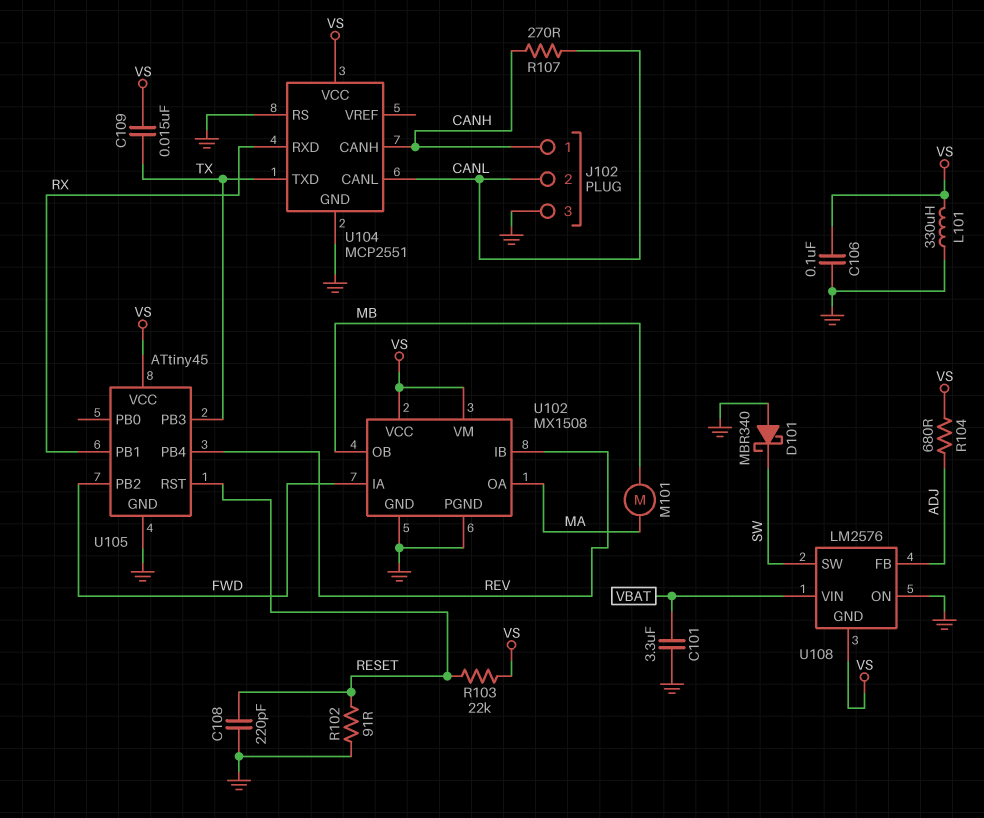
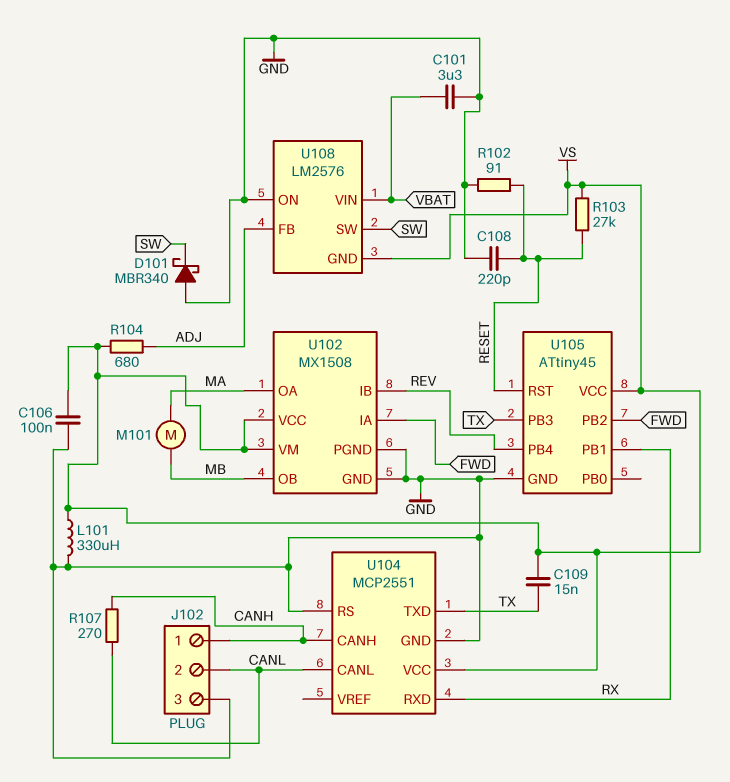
R103: 22k (RESET, VS) -> 27k (RESET, VS)

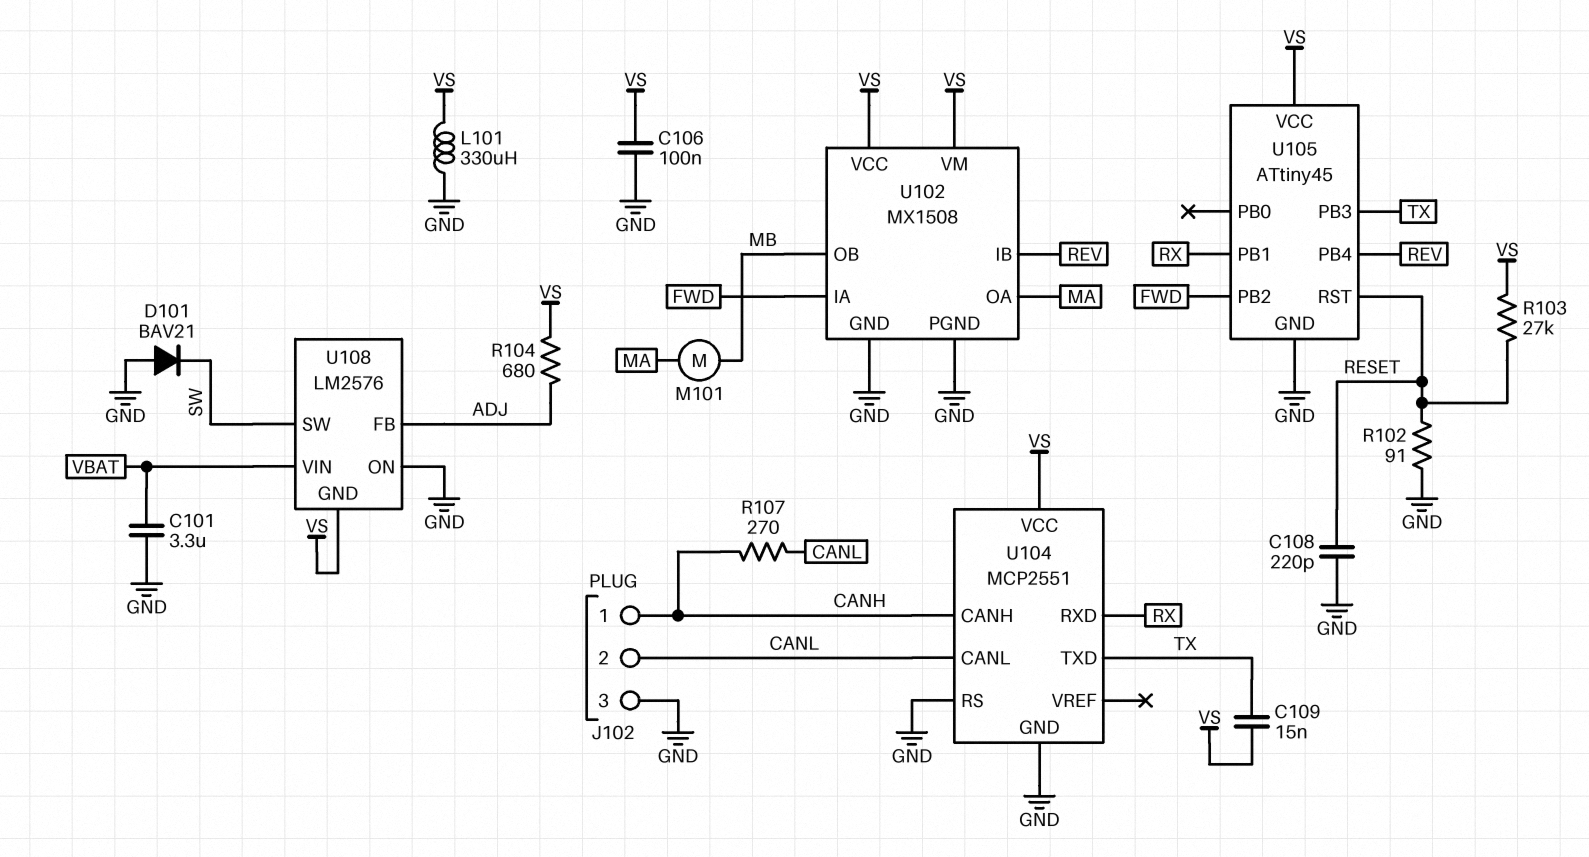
D101: schottky MBR340 (A GND, K SW) -> diode BAV21 (A GND, K SW)

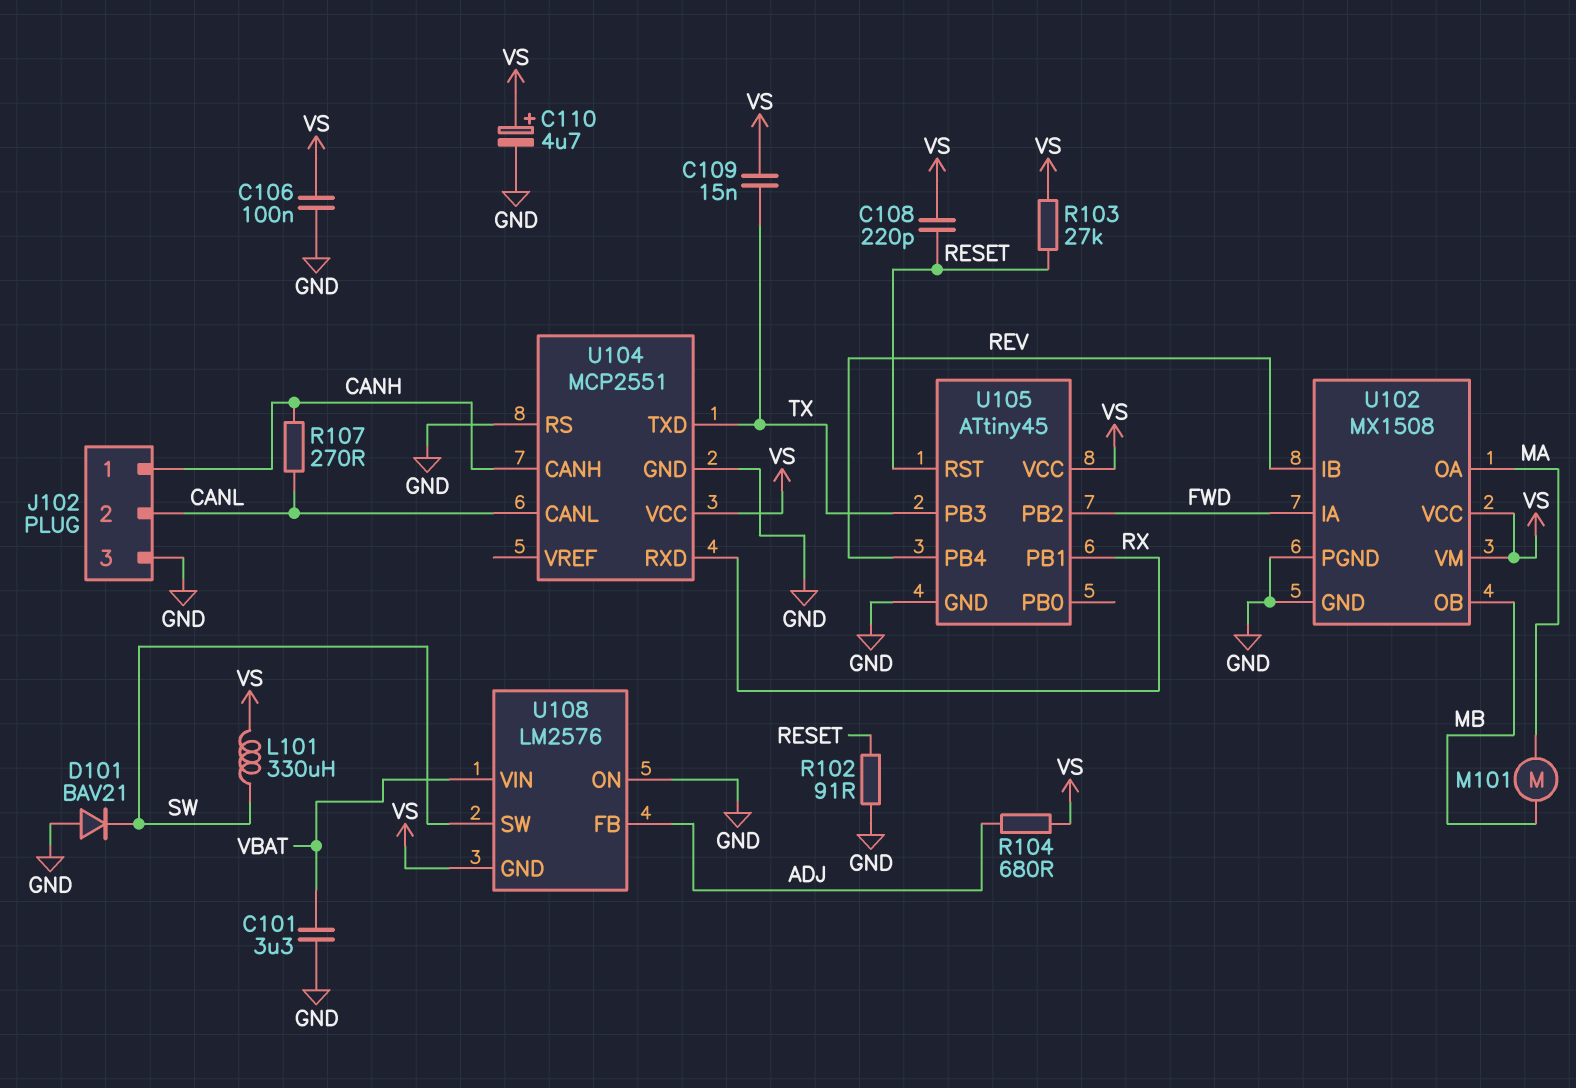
C108: 220pF (GND, RESET) -> 220pF (RESET, VS)
C110: none -> 4.7uF (plus VS, minus GND)
L101: 330uH (GND, VS) -> 330uH (SW, VS)

